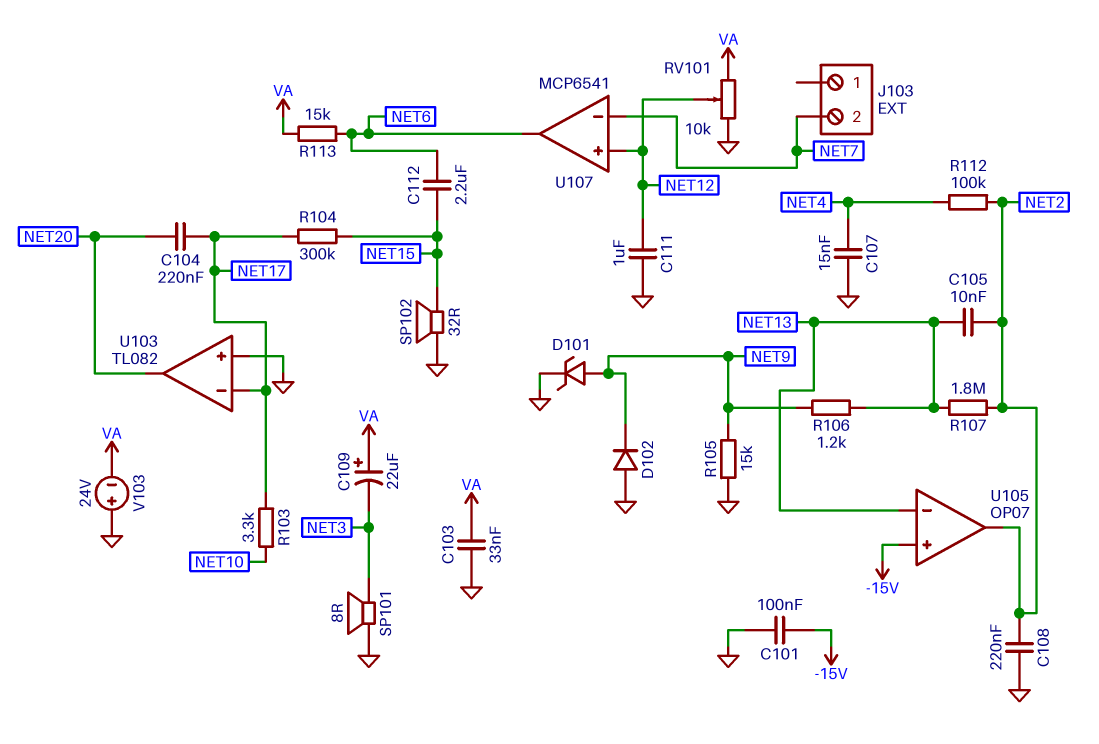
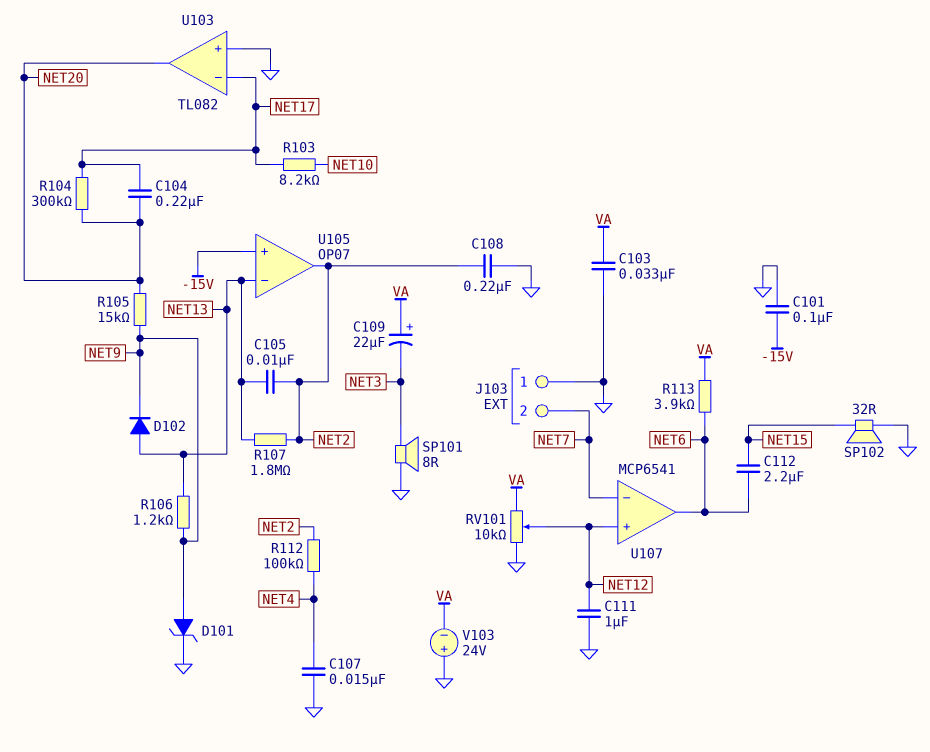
D102: diode (A GND, K NET9) -> diode (A NET13, K NET9)
J103 pin 1: none -> GND
R103: 3.3k (NET10, NET17) -> 8.2k (NET10, NET17)
R104: 300k (NET15, NET17) -> 300k (NET17, NET20)
R105: 15k (GND, NET9) -> 15k (NET9, NET20)
R113: 15k (NET6, VA) -> 3.9k (NET6, VA)

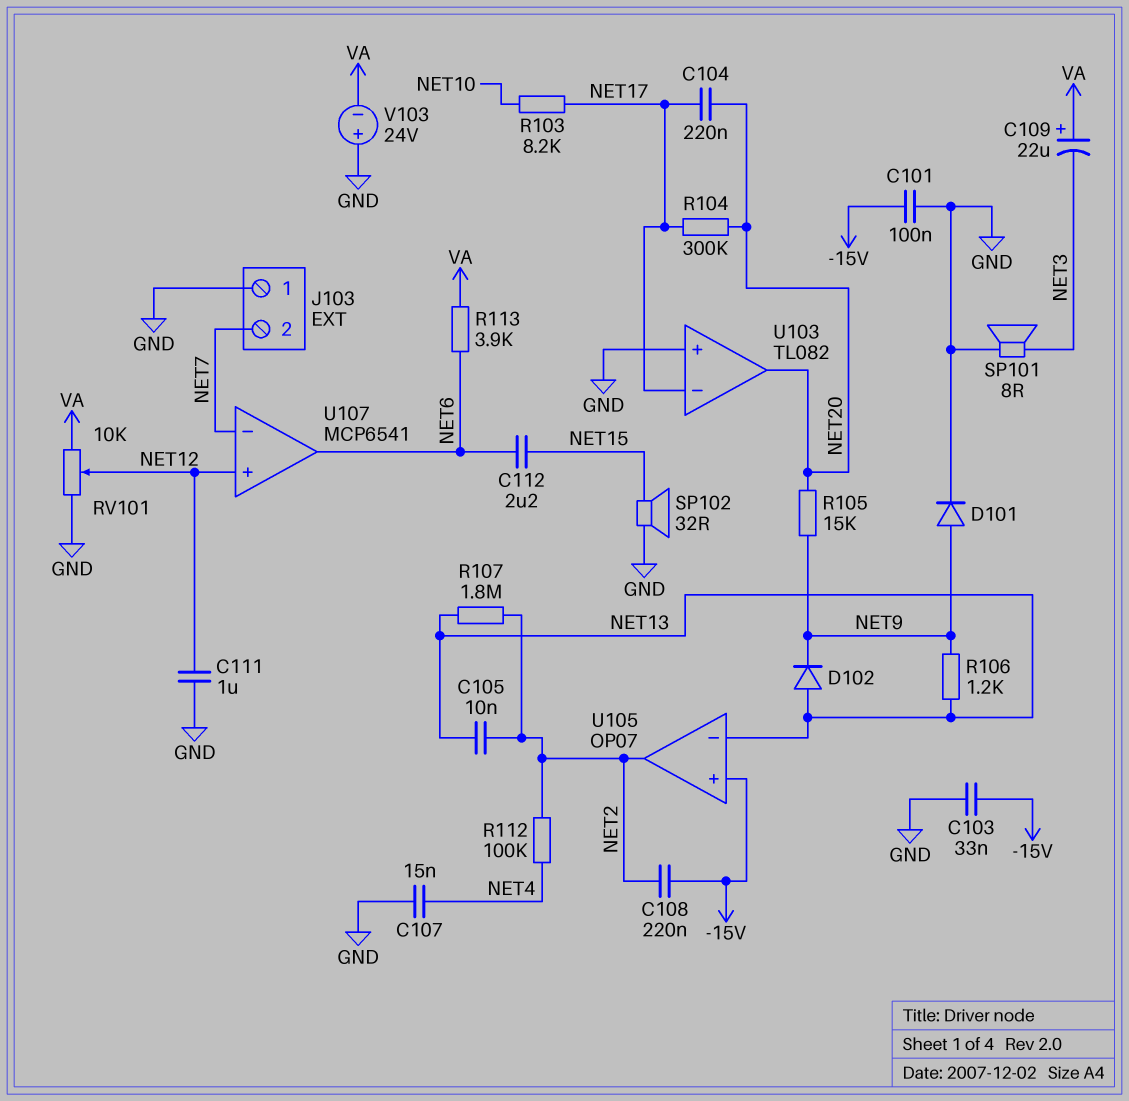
C103: 33nF (GND, VA) -> 33nF (-15V, GND)
C108: 220nF (GND, NET2) -> 220nF (-15V, NET2)
D101: zener (A NET9, K GND) -> diode (A NET9, K GND)

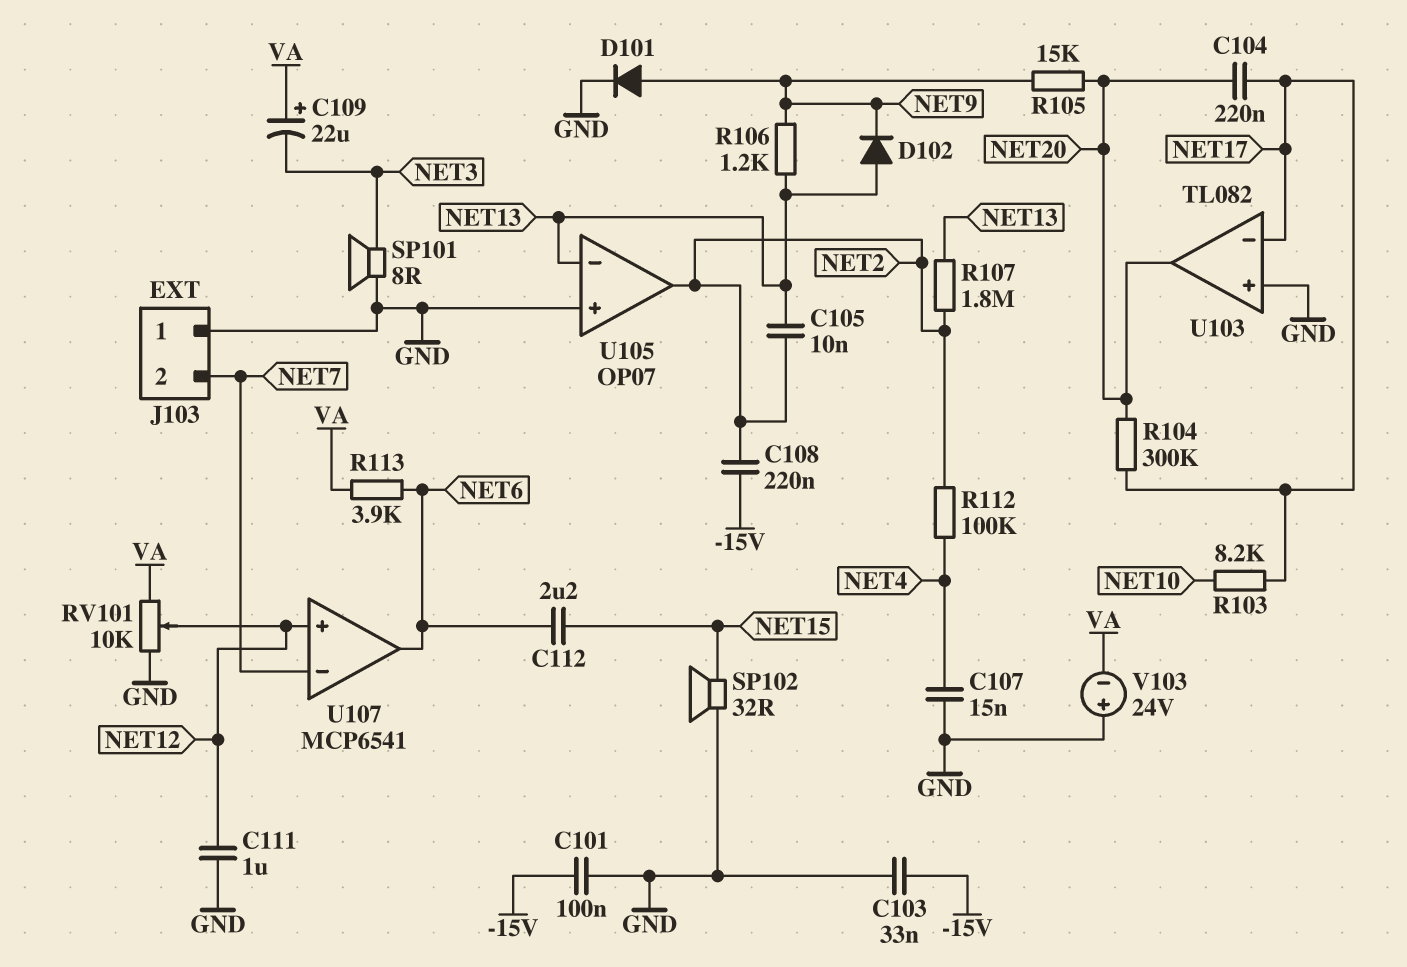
U105 pin in+: -15V -> GND

